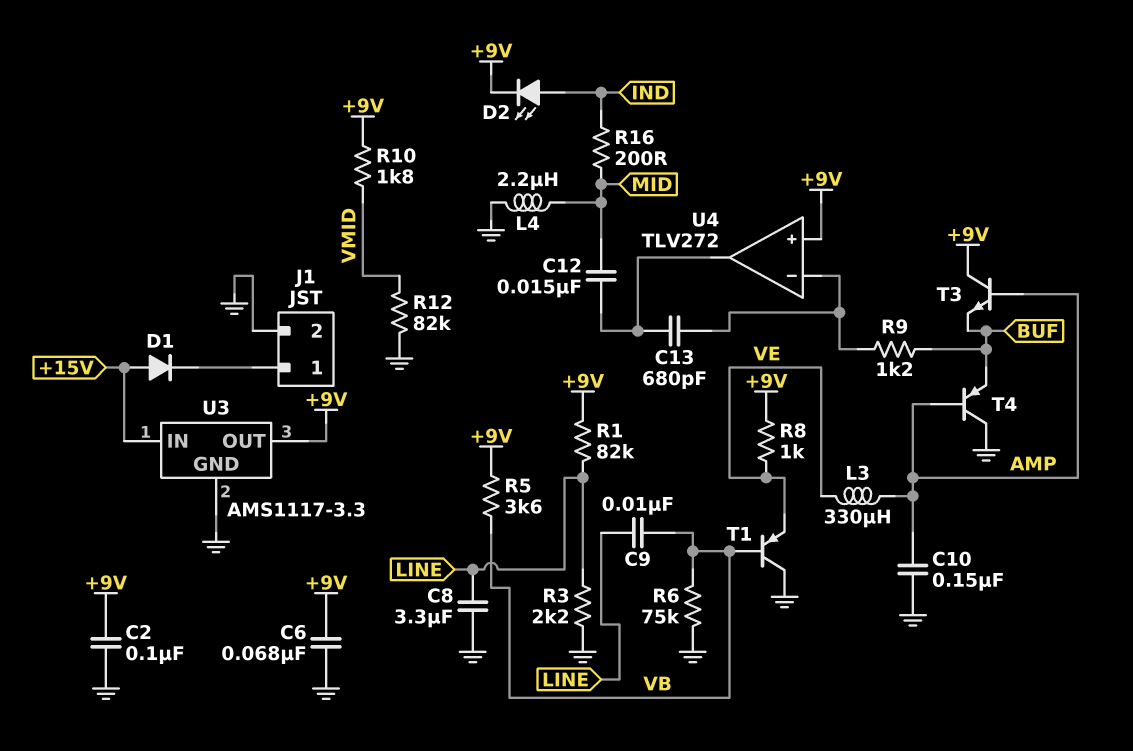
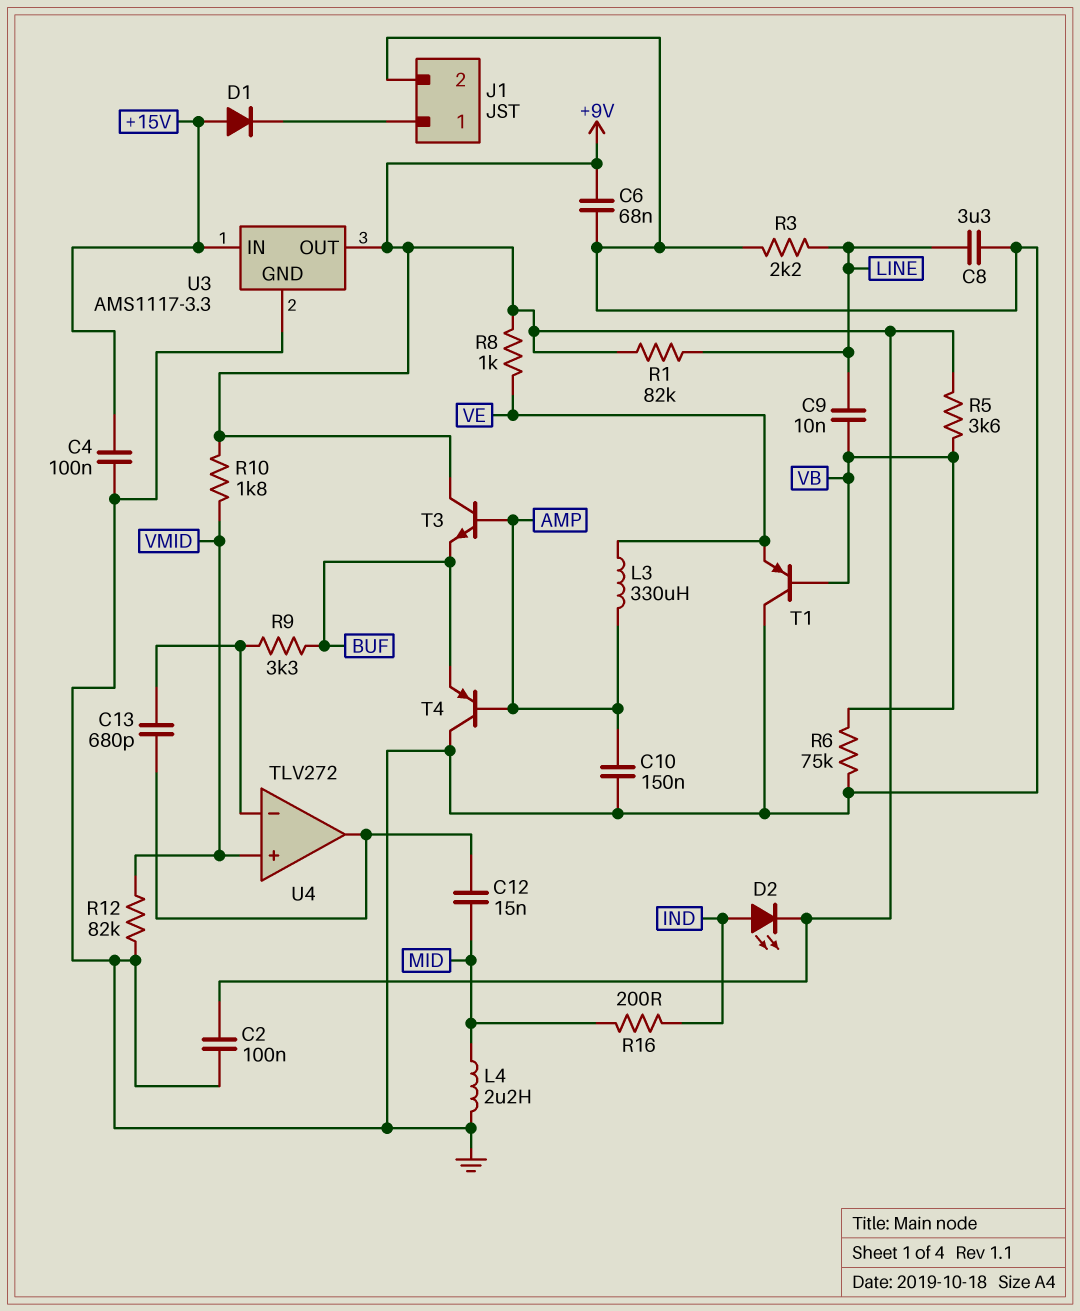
C4: none -> 100nF (+15V, GND)
R9: 1.2k (BUF, U4/in-) -> 3.3k (BUF, U4/in-)
U4 pin in+: +9V -> VMID

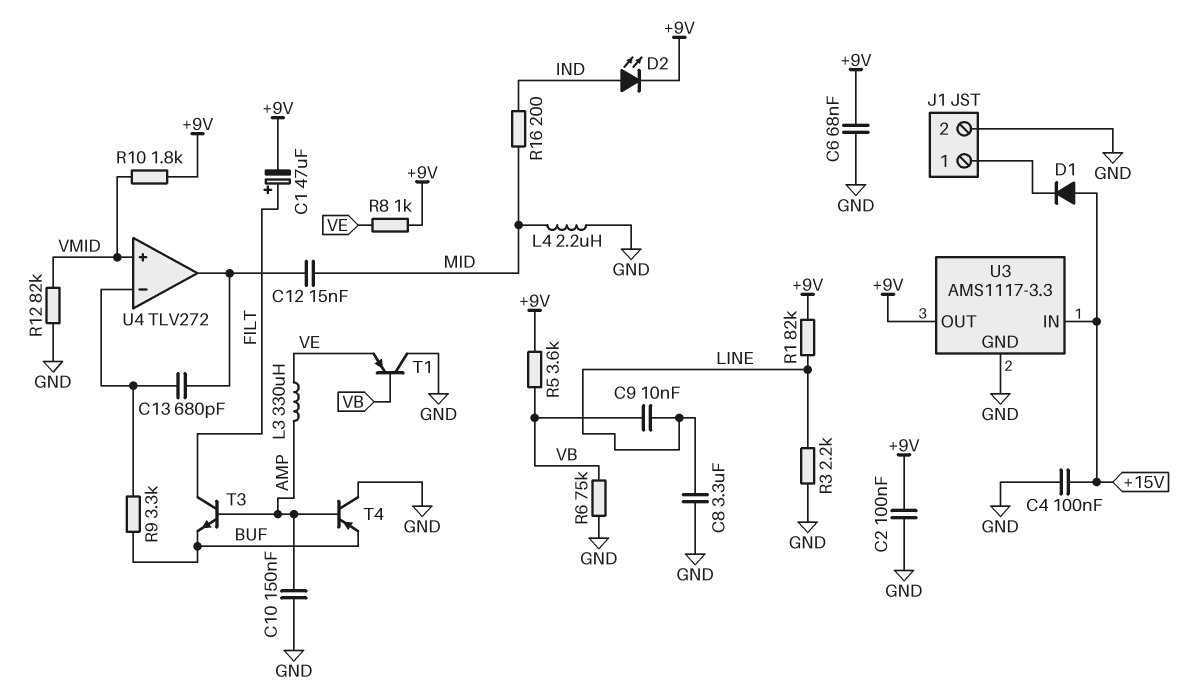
C1: none -> 47uF (plus FILT, minus +9V)
T3: NPN (B AMP, C +9V, E BUF) -> NPN (B AMP, C FILT, E BUF)

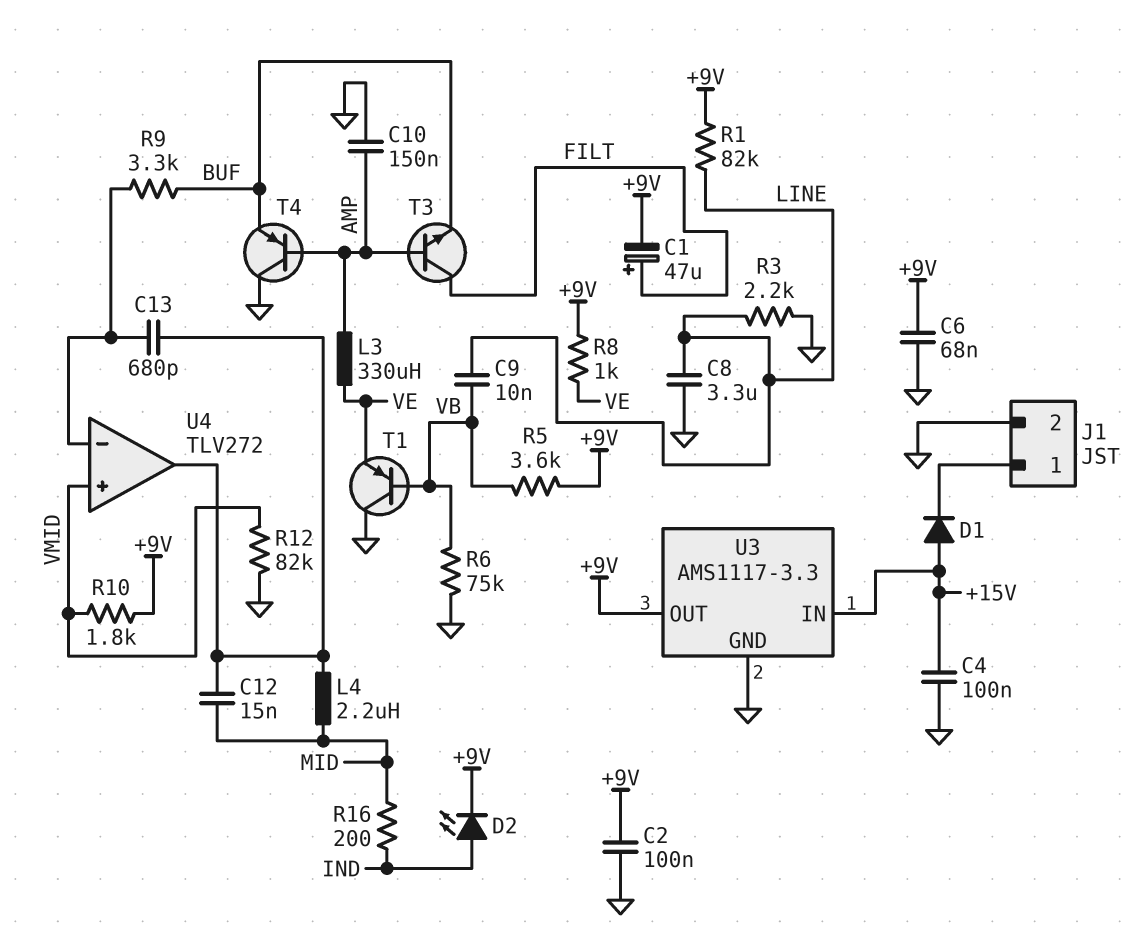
L4: 2.2uH (GND, MID) -> 2.2uH (MID, U4/out)

